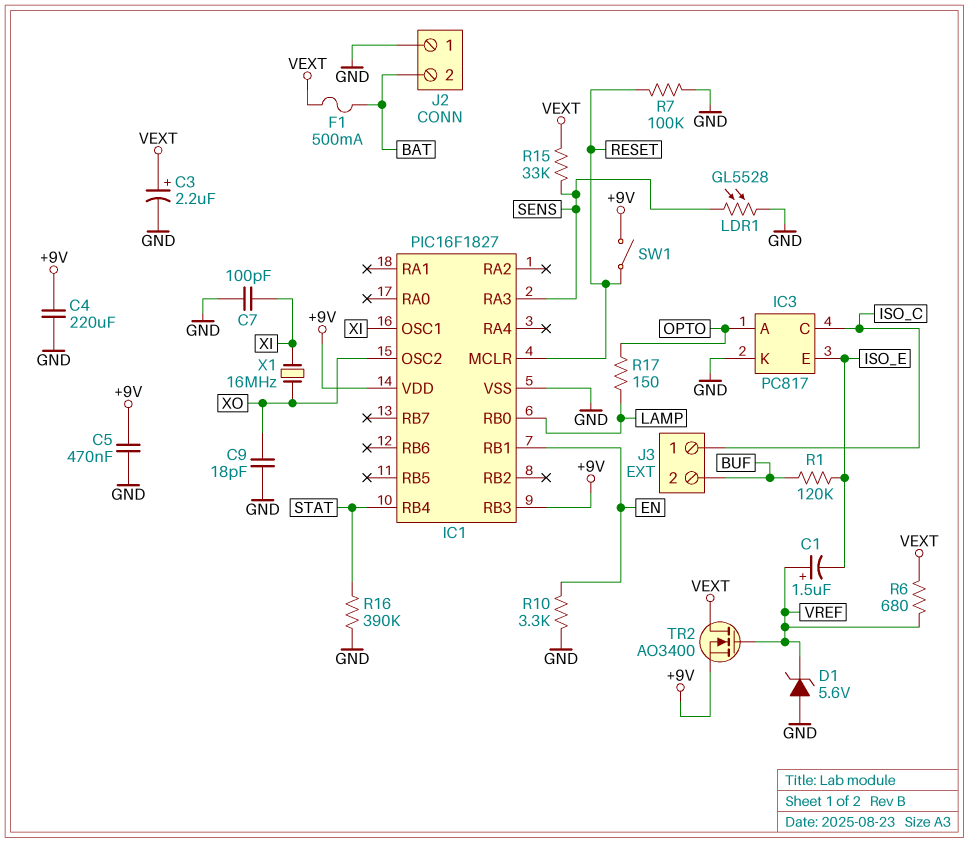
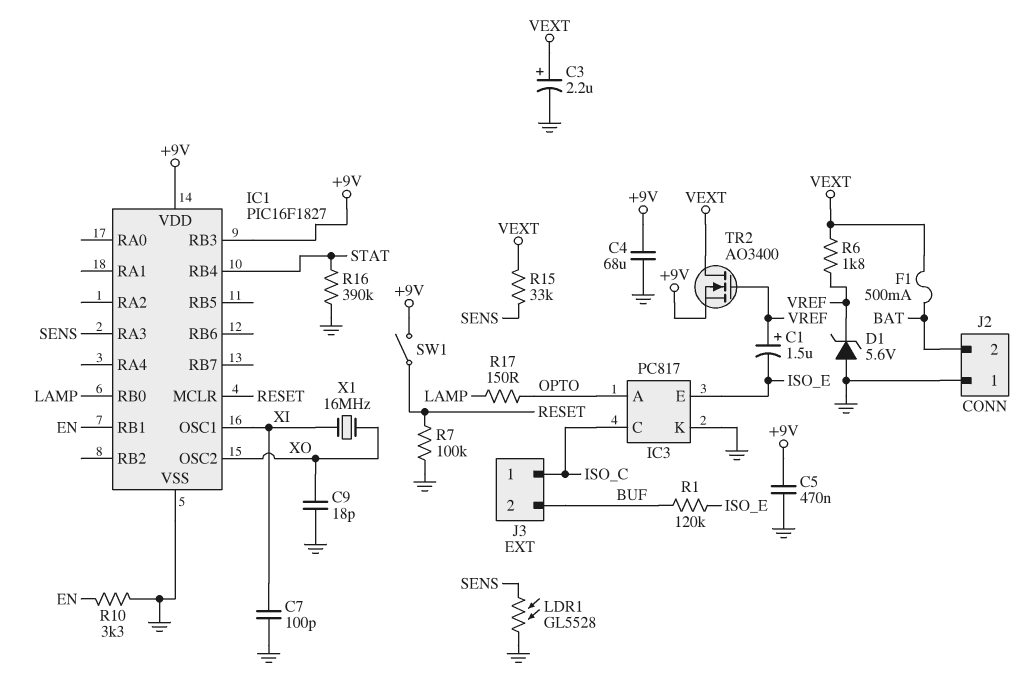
C4: 220uF (+9V, GND) -> 68uF (+9V, GND)
R6: 680 (VEXT, VREF) -> 1.8k (VEXT, VREF)

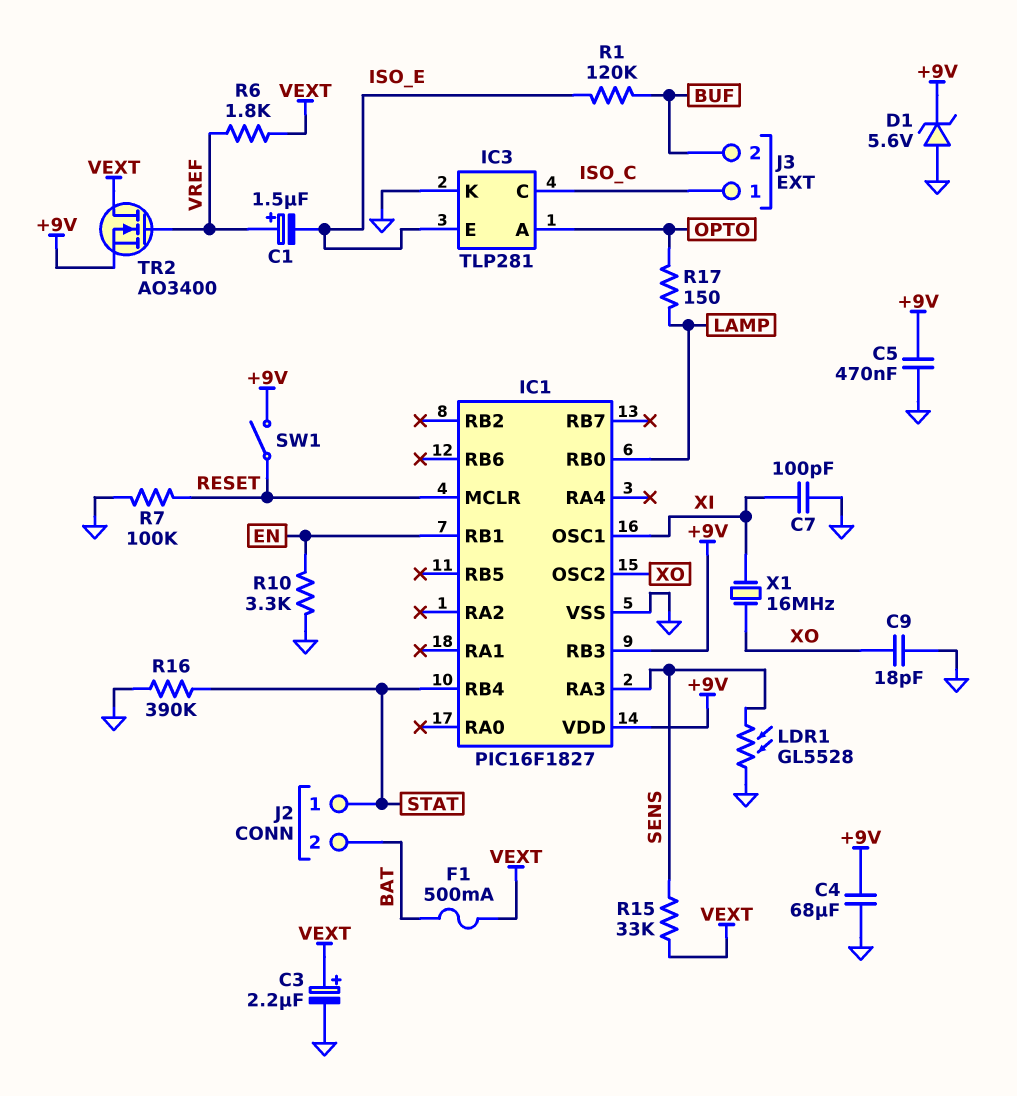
D1: zener 5.6V (A GND, K VREF) -> zener 5.6V (A GND, K +9V)
IC3: PC817 -> TLP281
J2 pin 1: GND -> STAT

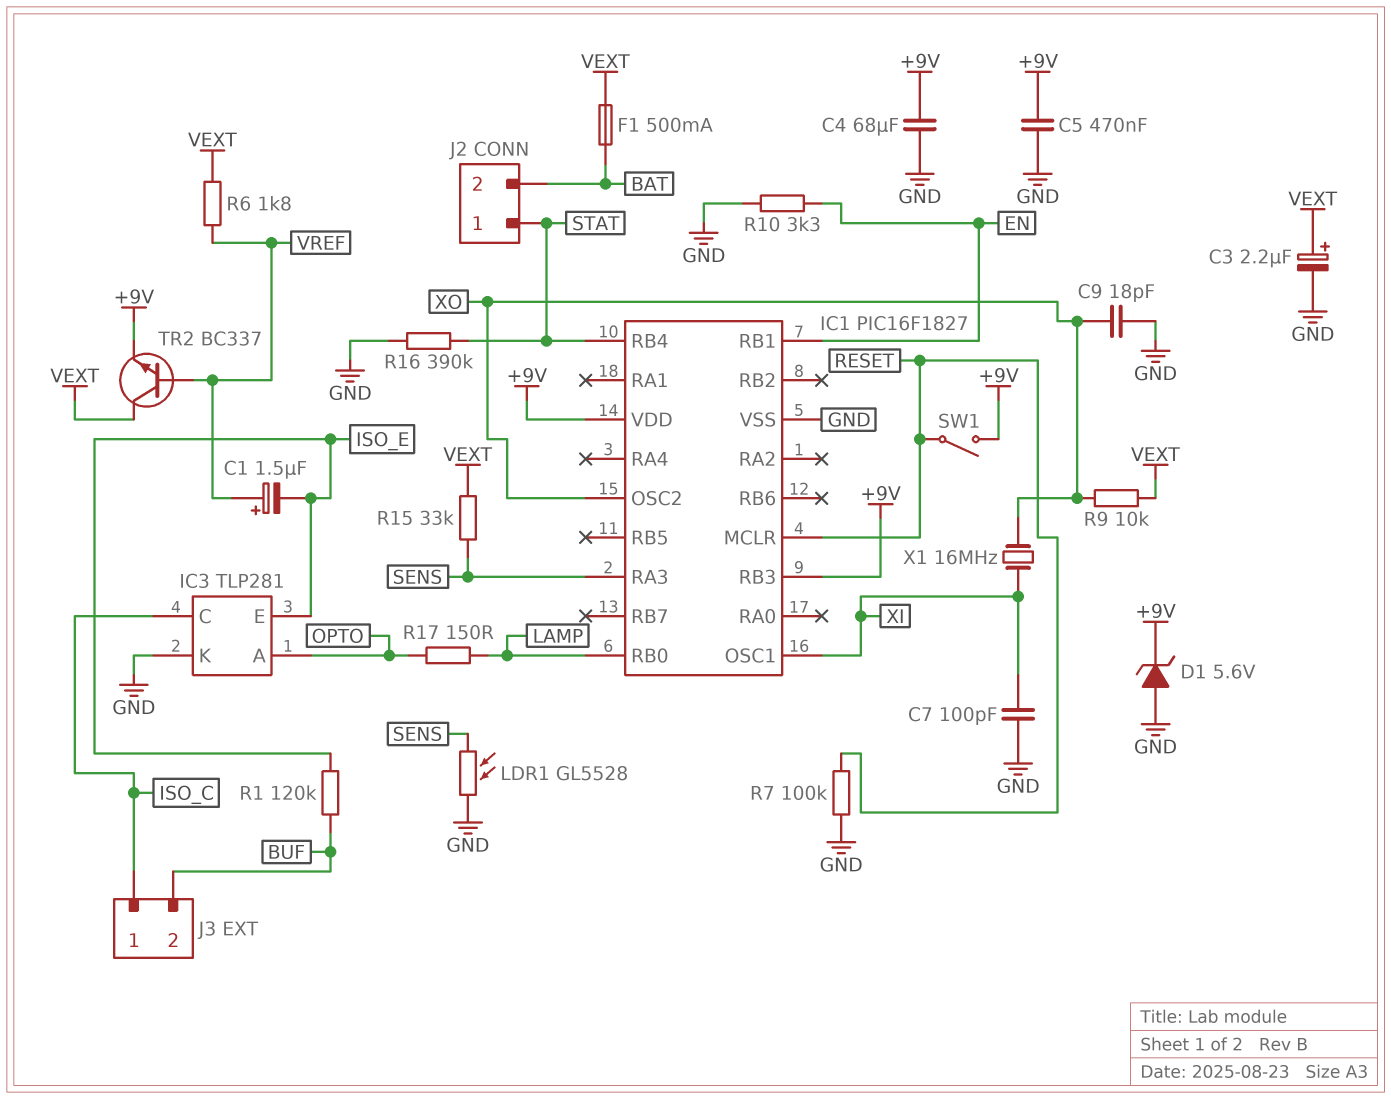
R9: none -> 10k (VEXT, XO)
TR2: NMOS AO3400 (G VREF, D VEXT, S +9V) -> NPN BC337 (B VREF, C VEXT, E +9V)

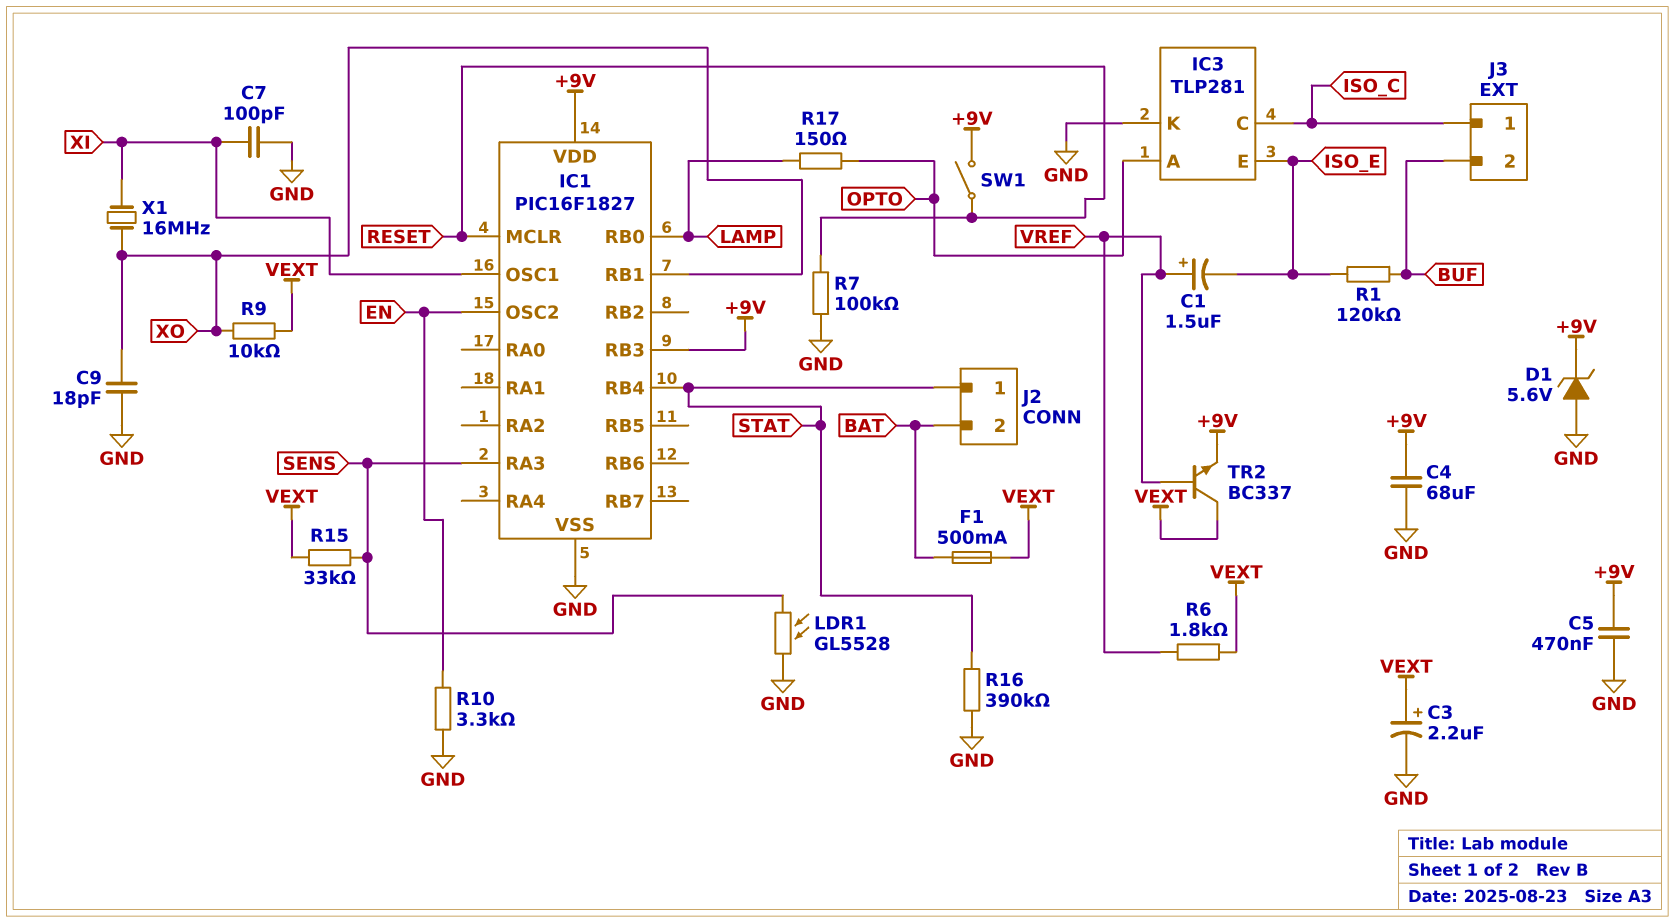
IC1 pin OSC2: XO -> EN
IC1 pin RB1: EN -> XO

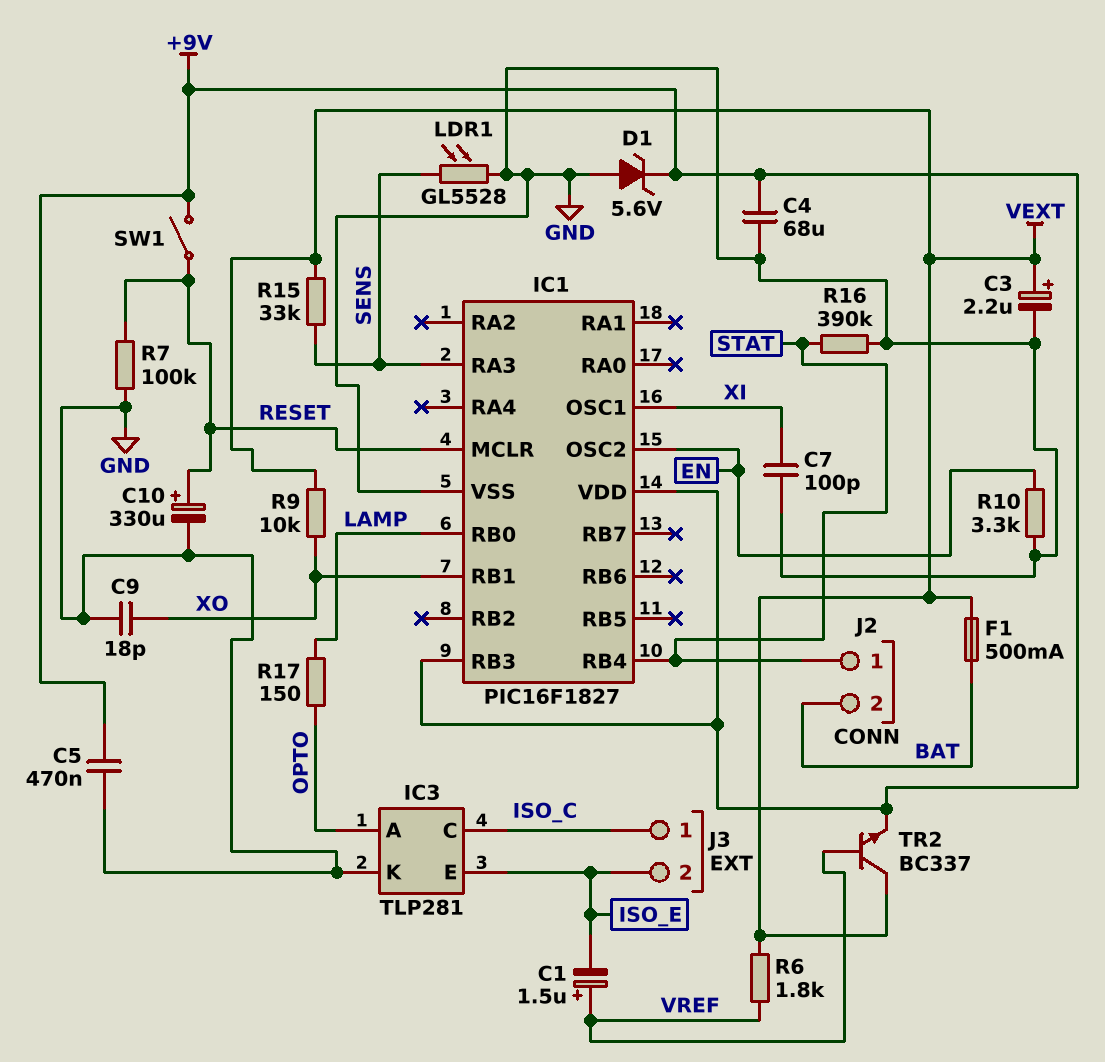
C10: none -> 330uF (plus RESET, minus GND)
J3 pin 2: BUF -> ISO_E
R1: 120k (BUF, ISO_E) -> none
X1: 16MHz (XI, XO) -> none

